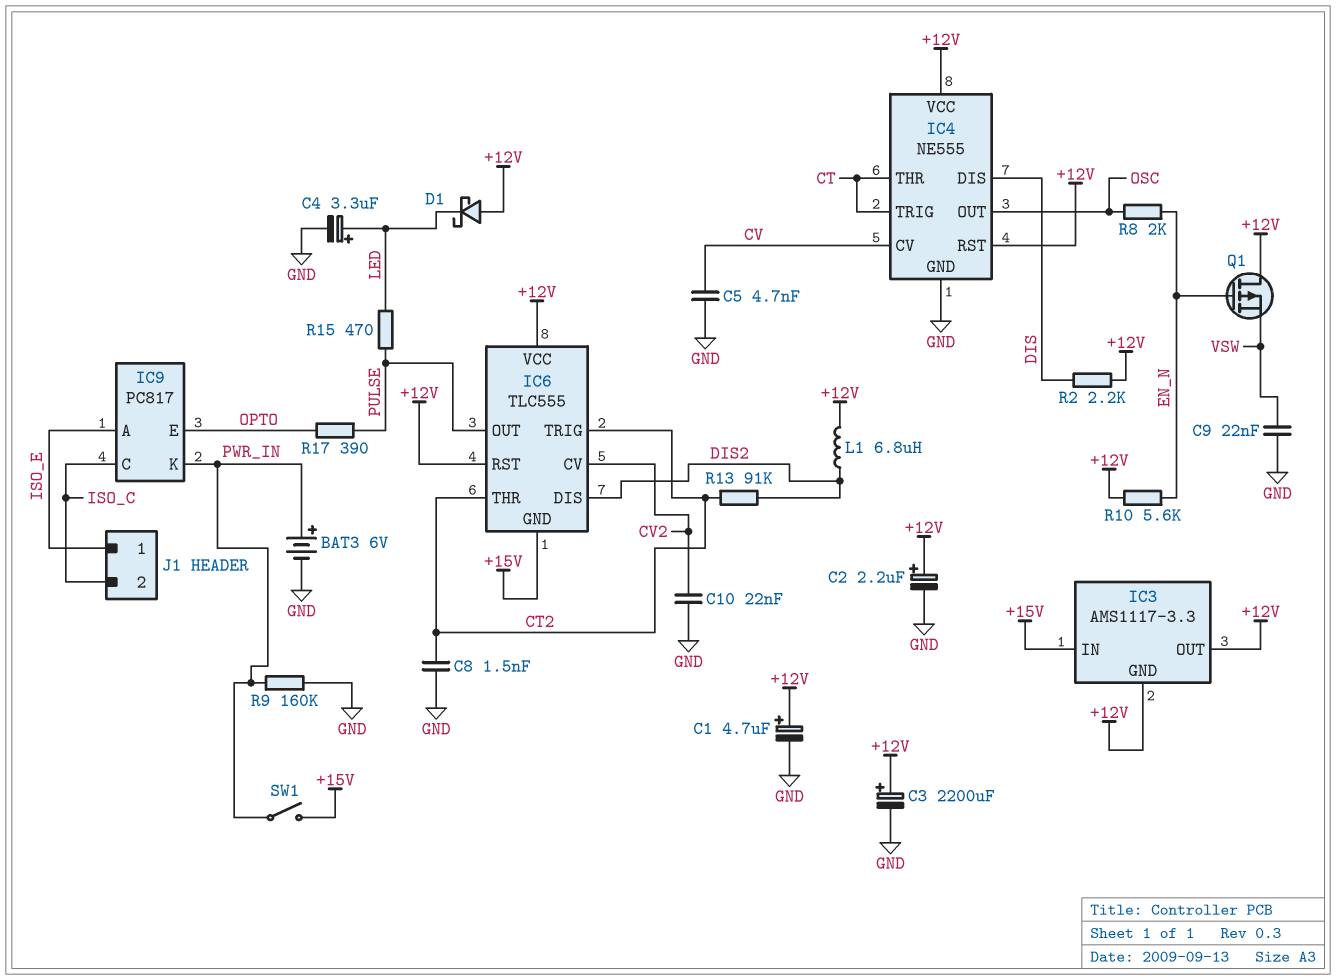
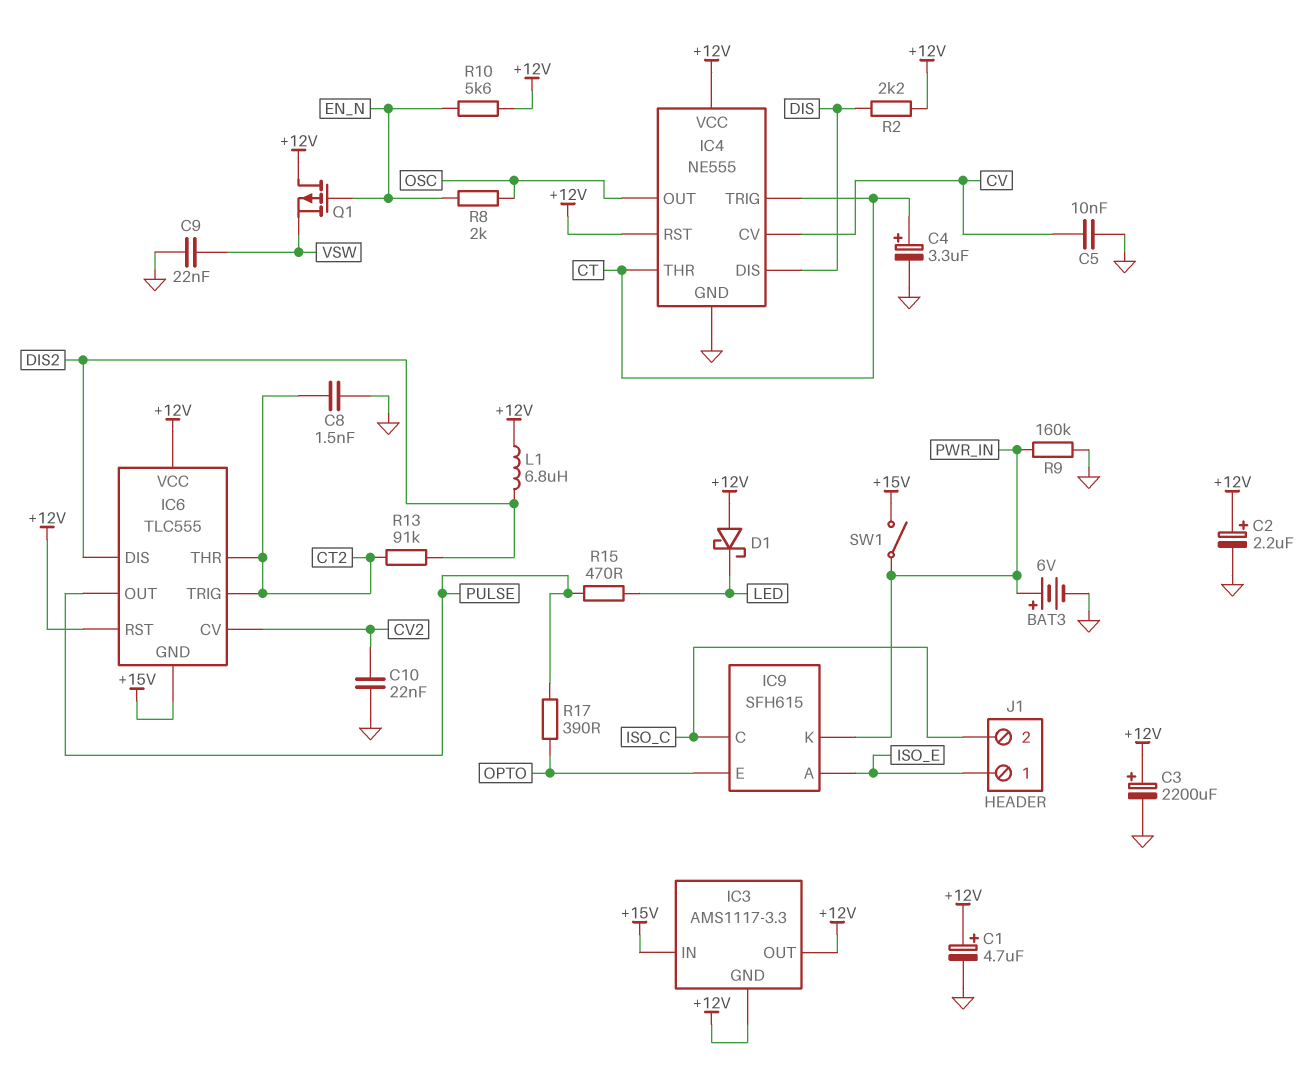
C4: 3.3uF (plus LED, minus GND) -> 3.3uF (plus CT, minus GND)
C5: 4.7nF (CV, GND) -> 10nF (CV, GND)
IC9: PC817 -> SFH615

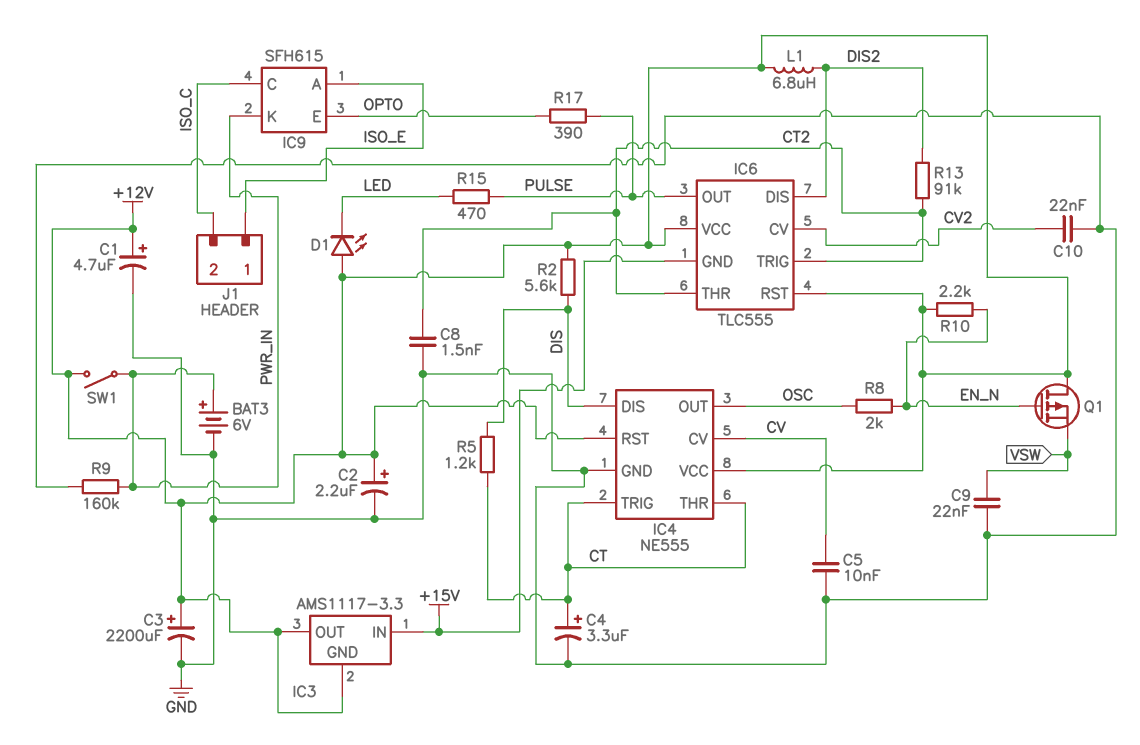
D1: schottky (A +12V, K LED) -> LED (A +12V, K LED)
R2: 2.2k (+12V, DIS) -> 5.6k (+12V, DIS)
R5: none -> 1.2k (CT, DIS)
R10: 5.6k (+12V, EN_N) -> 2.2k (+12V, EN_N)
SW1: switch (+15V, PWR_IN) -> switch (+12V, PWR_IN)

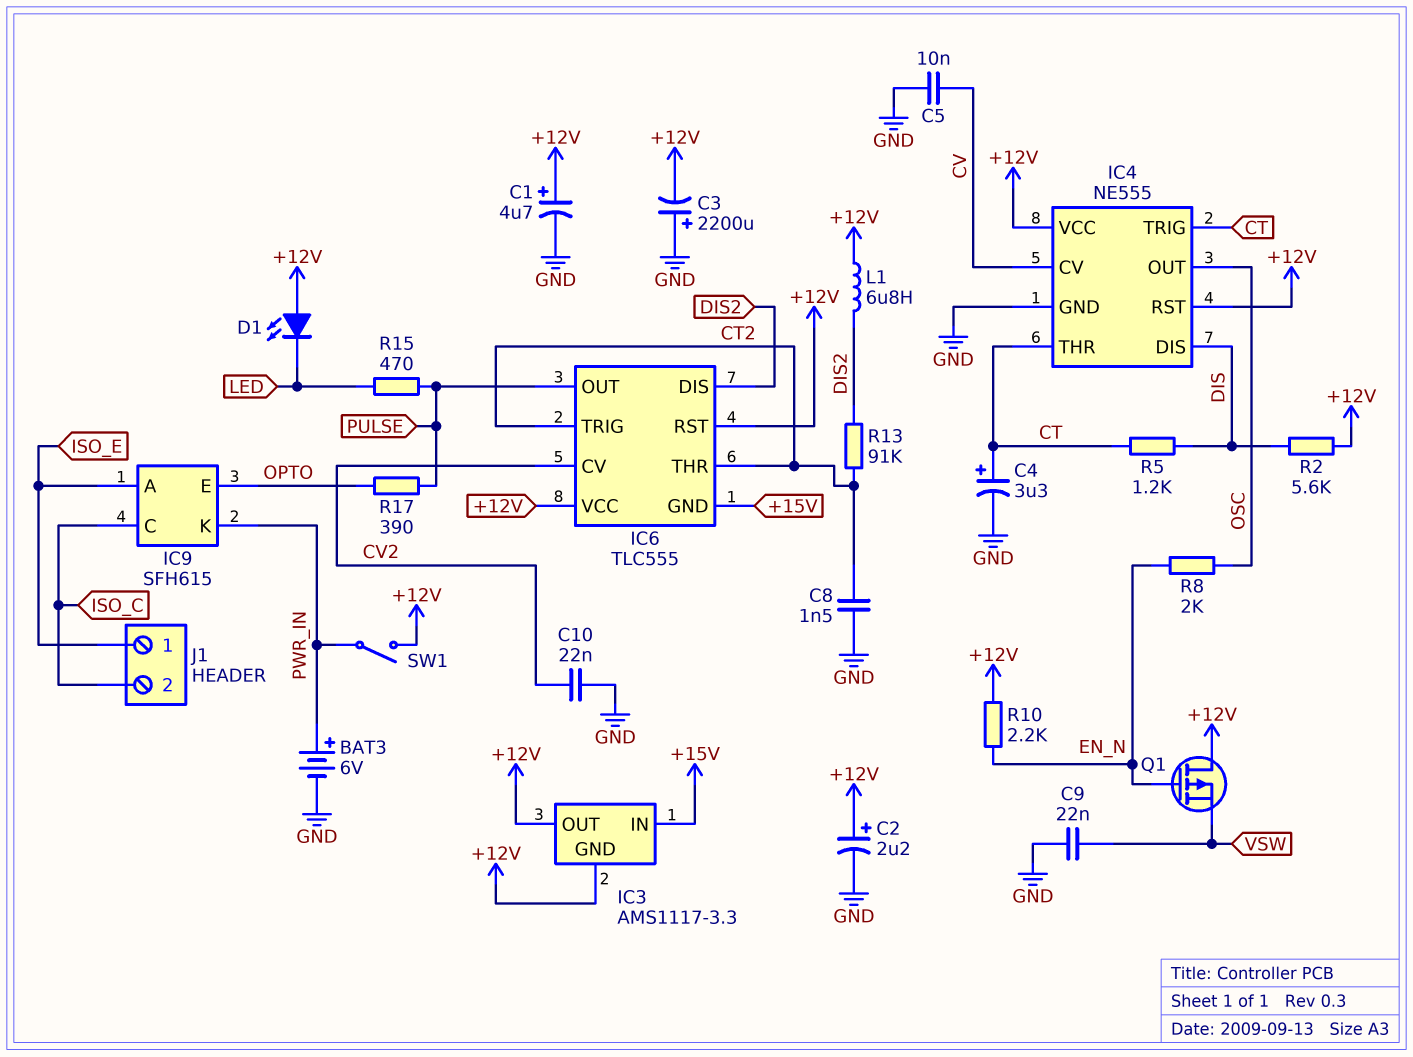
C3: 2200uF (plus +12V, minus GND) -> 2200uF (plus GND, minus +12V)
R9: 160k (GND, PWR_IN) -> none

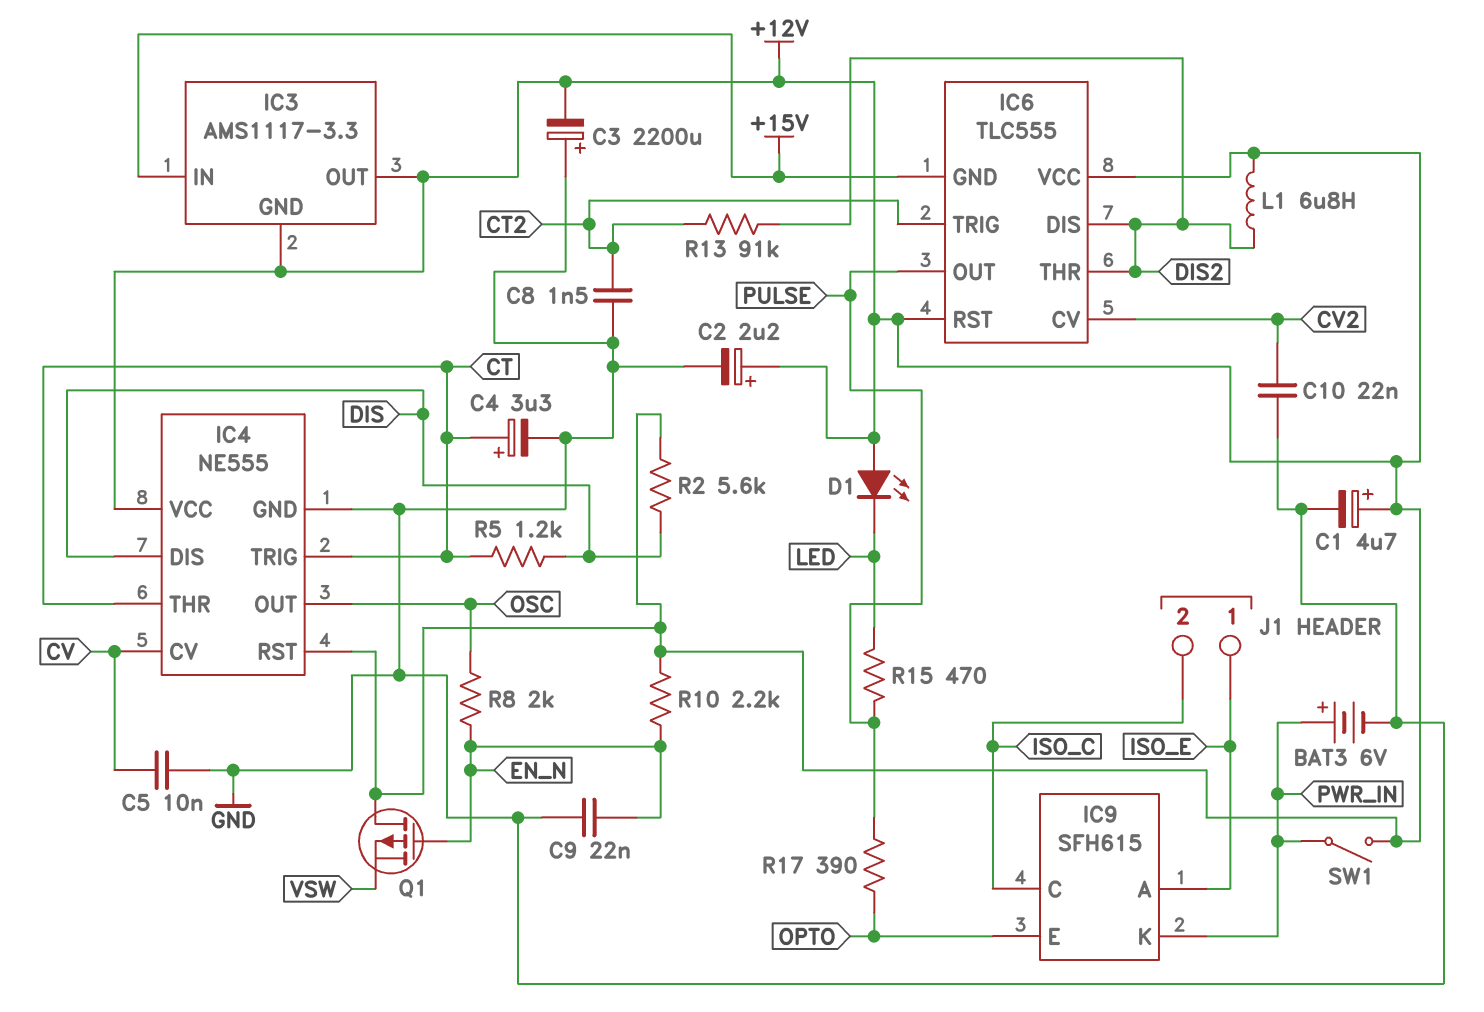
C9: 22nF (GND, VSW) -> 22nF (EN_N, GND)
IC6 pin THR: CT2 -> DIS2

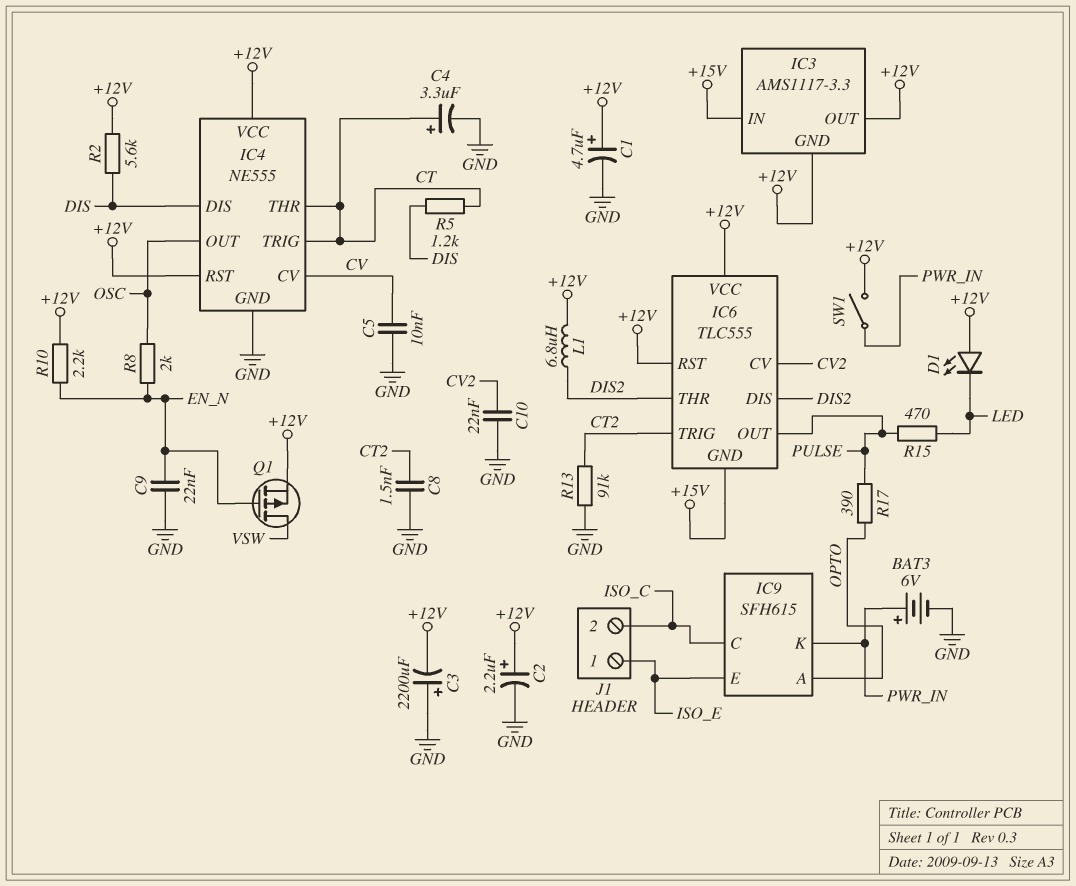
IC9 pin A: ISO_E -> OPTO
IC9 pin E: OPTO -> ISO_E
Q1: PMOS (G EN_N, D +12V, S VSW) -> PMOS (G EN_N, D VSW, S +12V)
R13: 91k (CT2, DIS2) -> 91k (CT2, GND)

